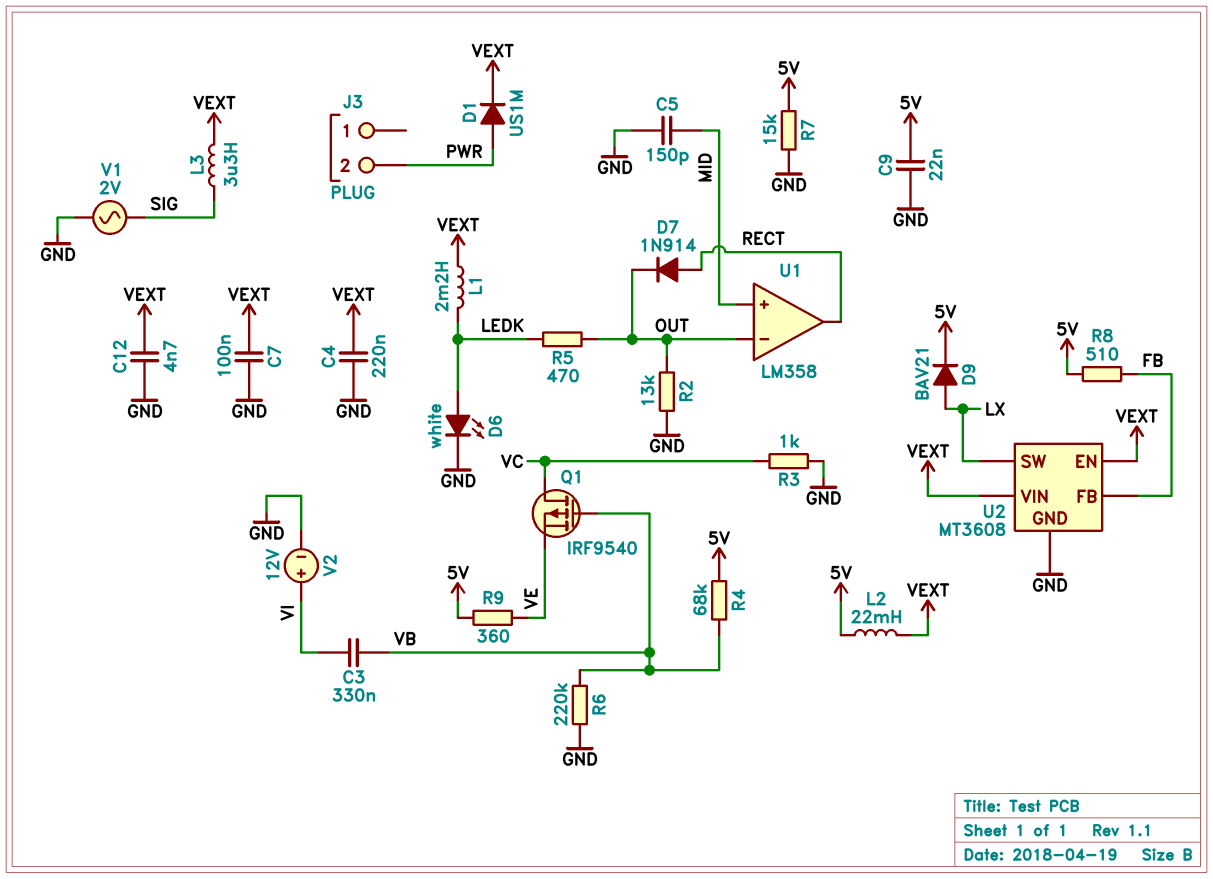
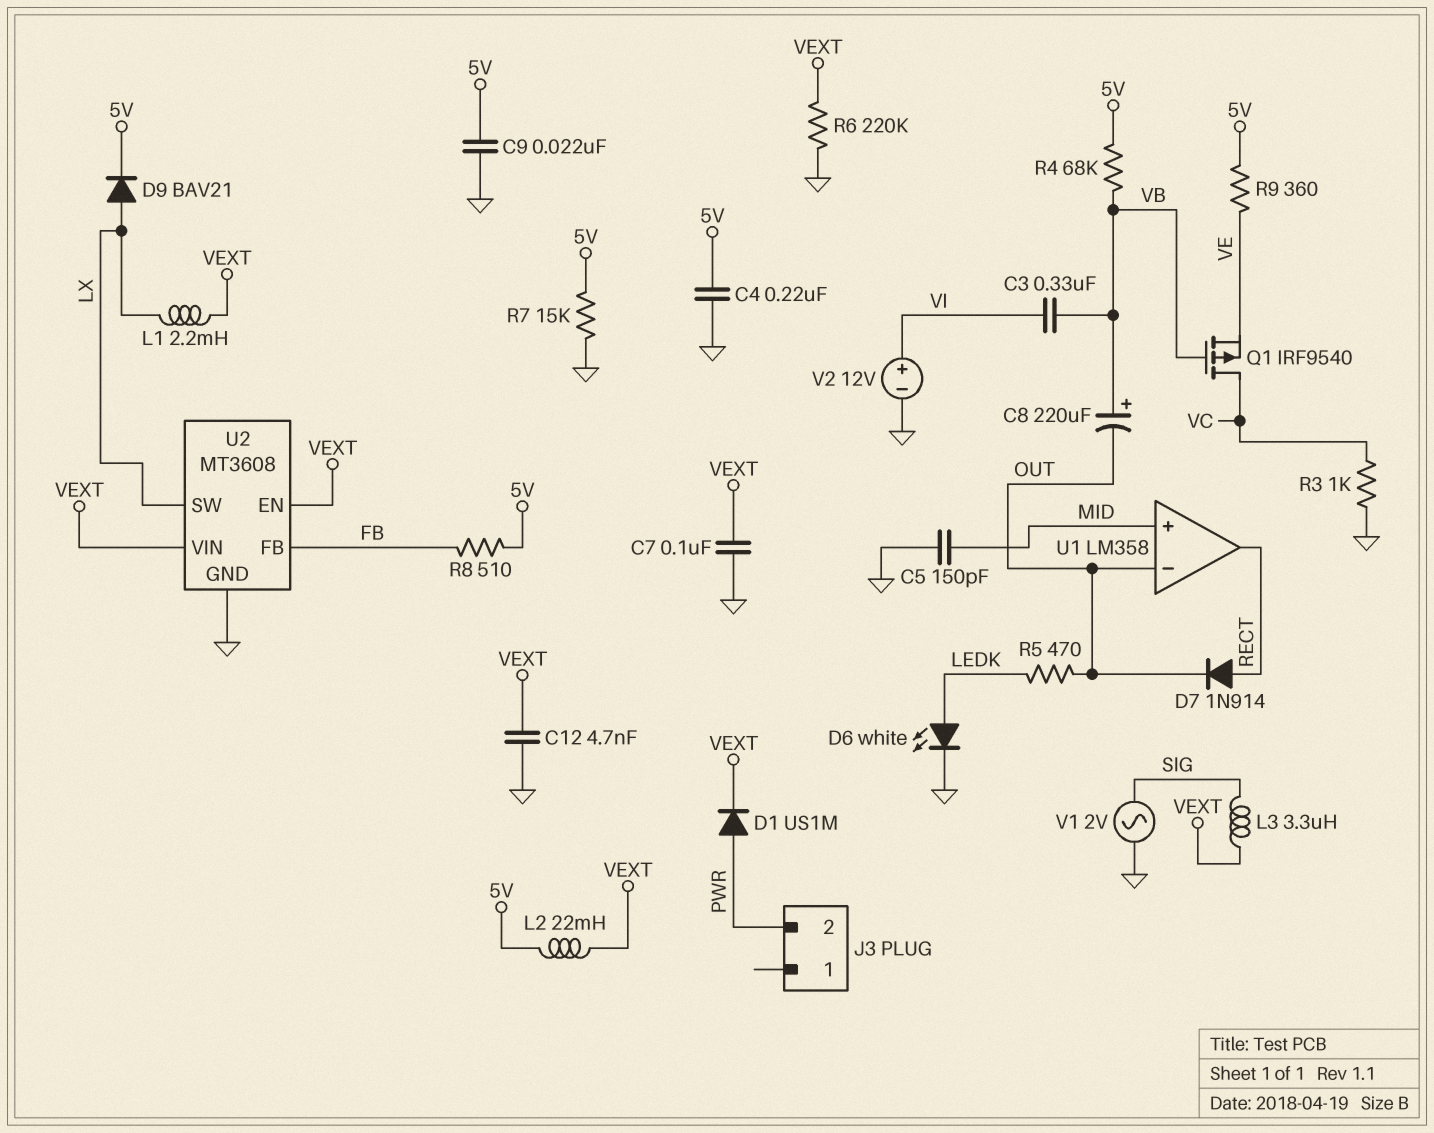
C4: 220nF (GND, VEXT) -> 220nF (5V, GND)
C8: none -> 220uF (plus VB, minus OUT)
L1: 2.2mH (LEDK, VEXT) -> 2.2mH (LX, VEXT)
R2: 13k (GND, OUT) -> none
R6: 220k (GND, VB) -> 220k (GND, VEXT)

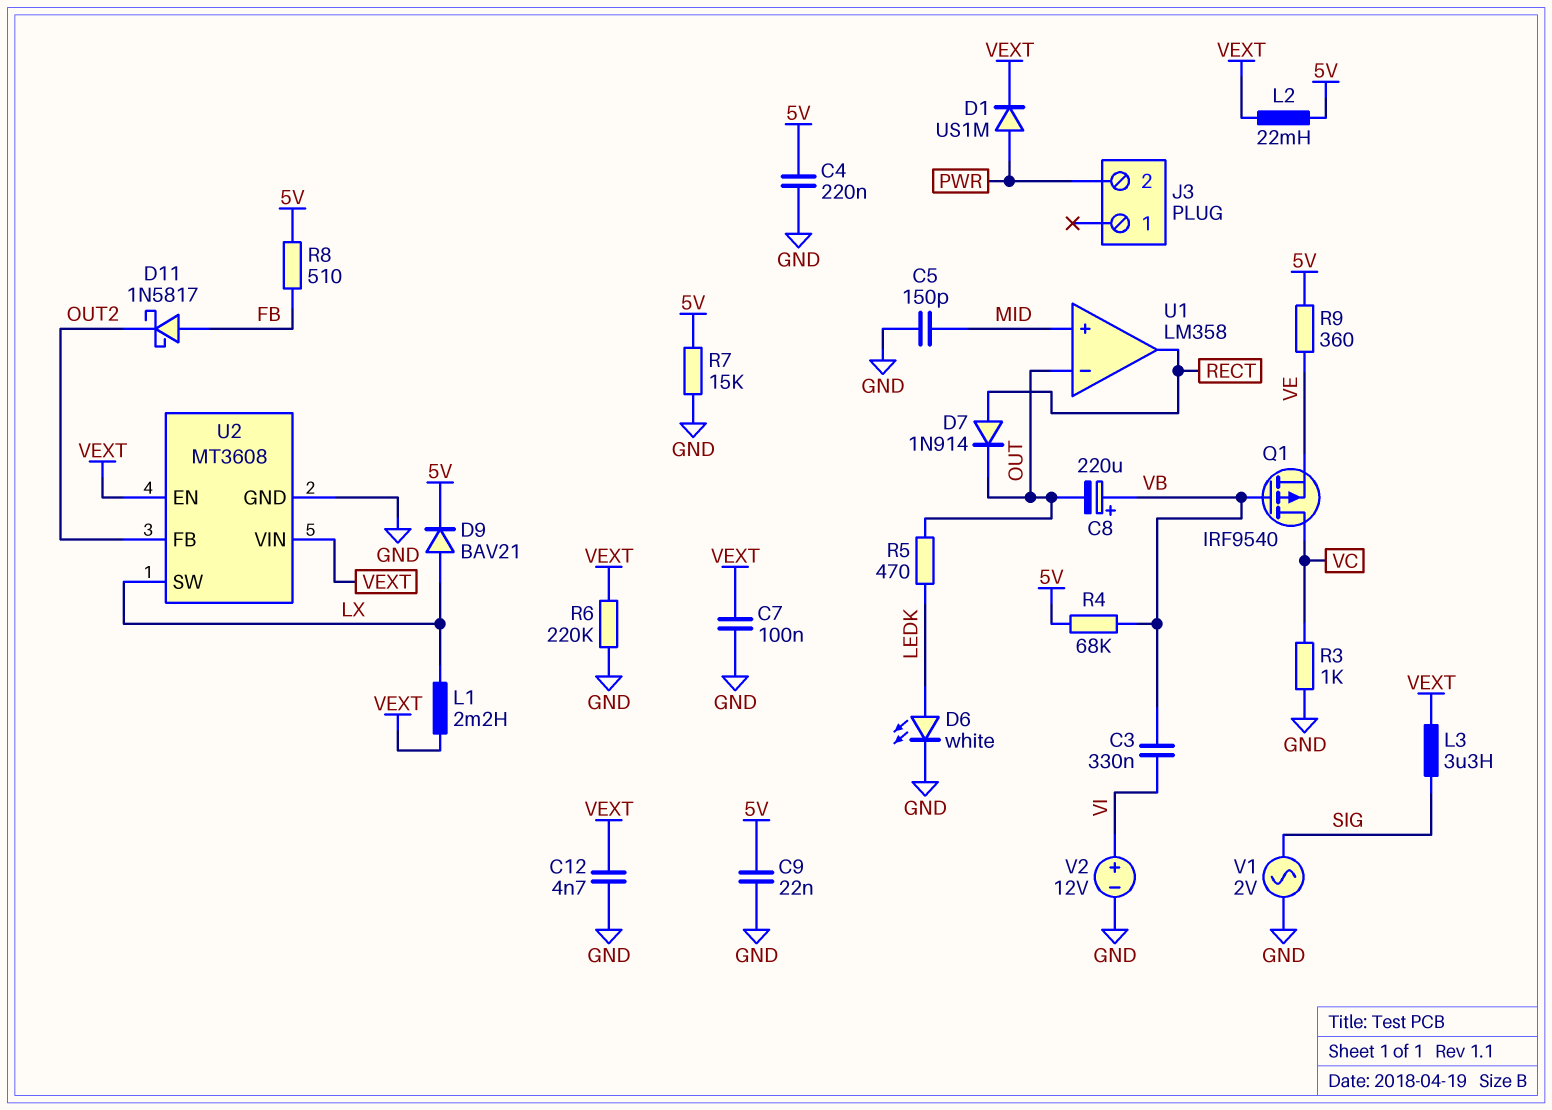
D11: none -> schottky 1N5817 (A FB, K OUT2)
U2 pin FB: FB -> OUT2

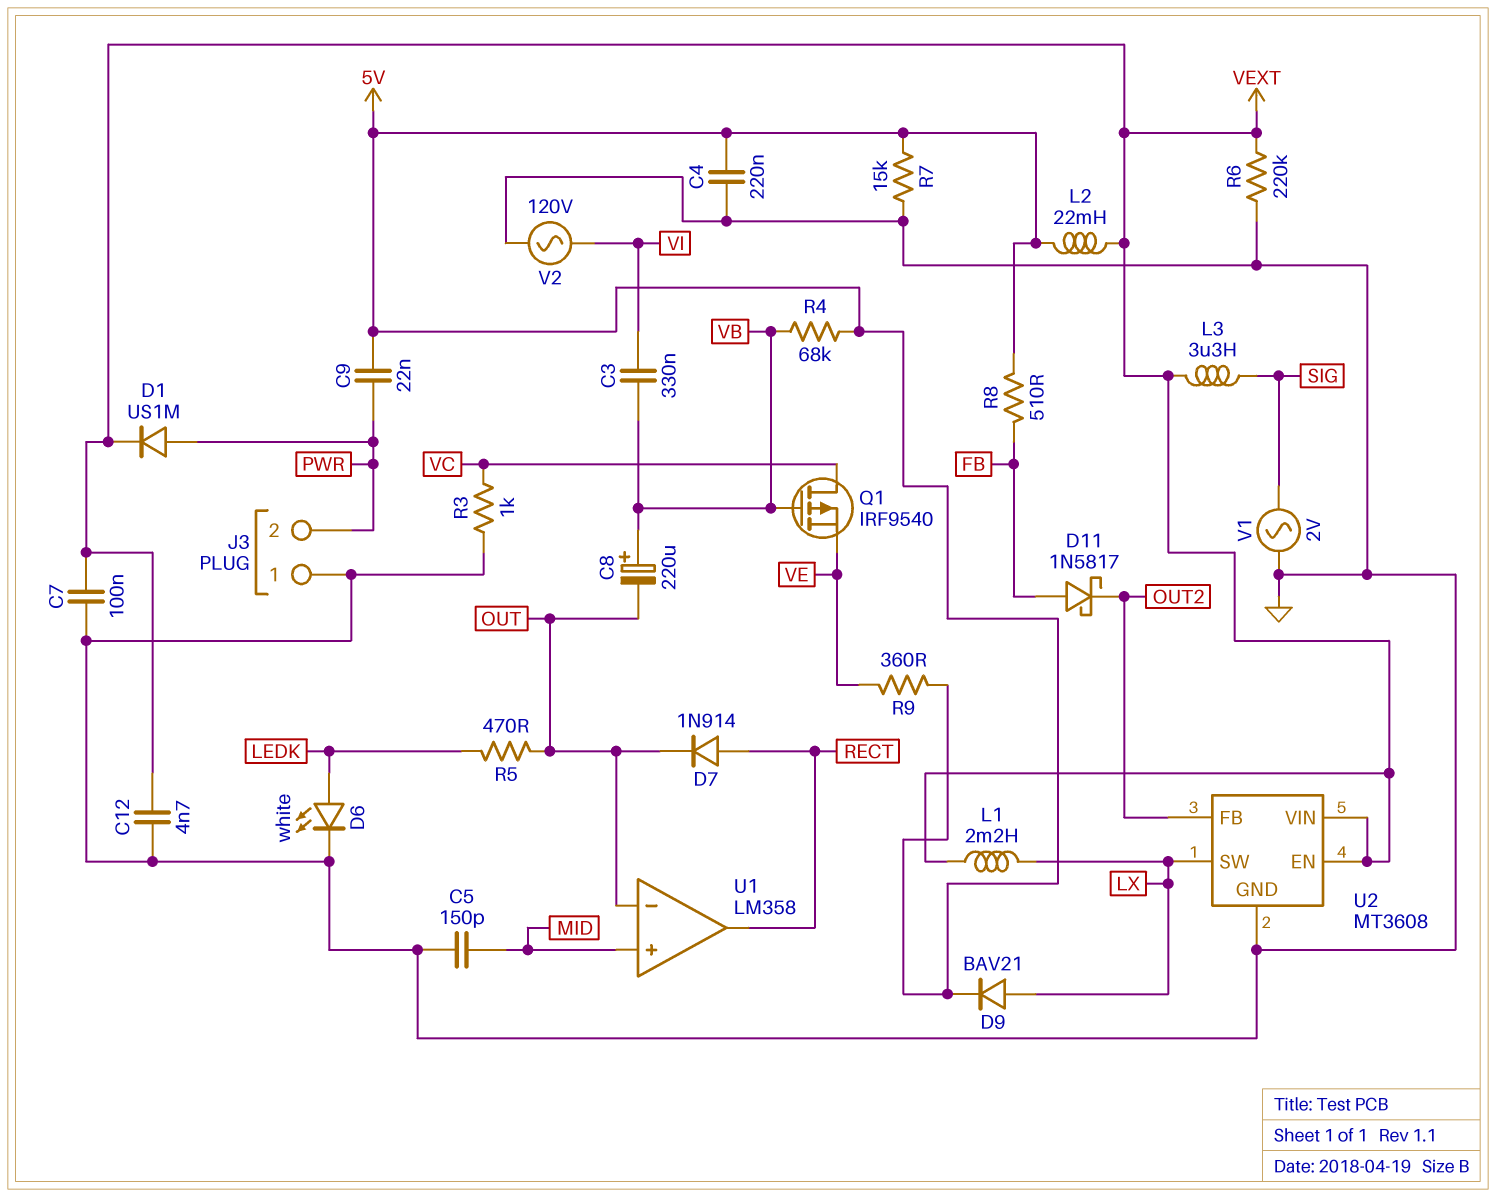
C9: 22nF (5V, GND) -> 22nF (5V, PWR)
J3 pin 1: none -> GND
V2: 12V (plus VI, minus GND) -> AC 120V (GND, VI)

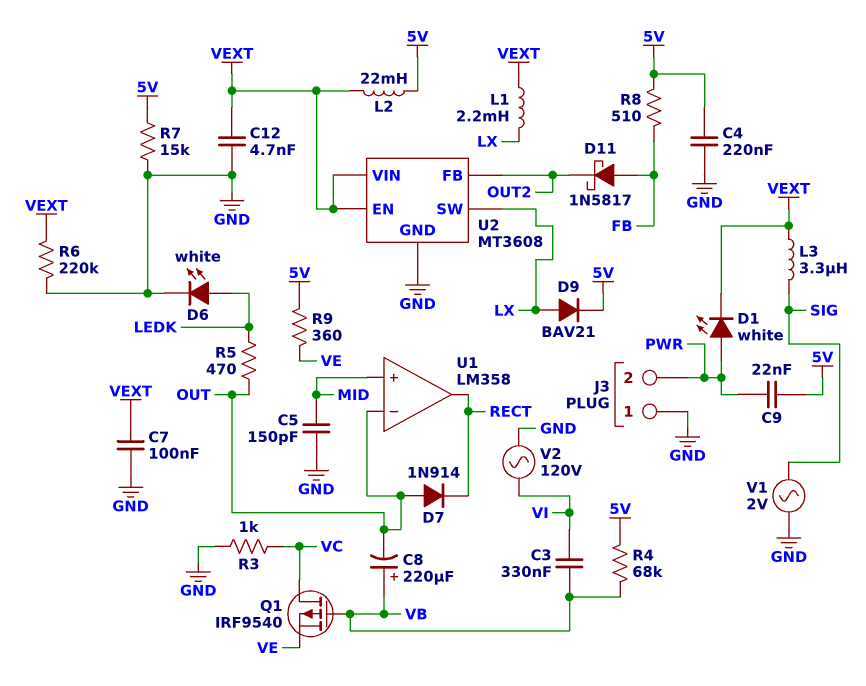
D1: diode US1M (A PWR, K VEXT) -> LED white (A PWR, K VEXT)
D7: diode 1N914 (A RECT, K OUT) -> diode 1N914 (A OUT, K RECT)

